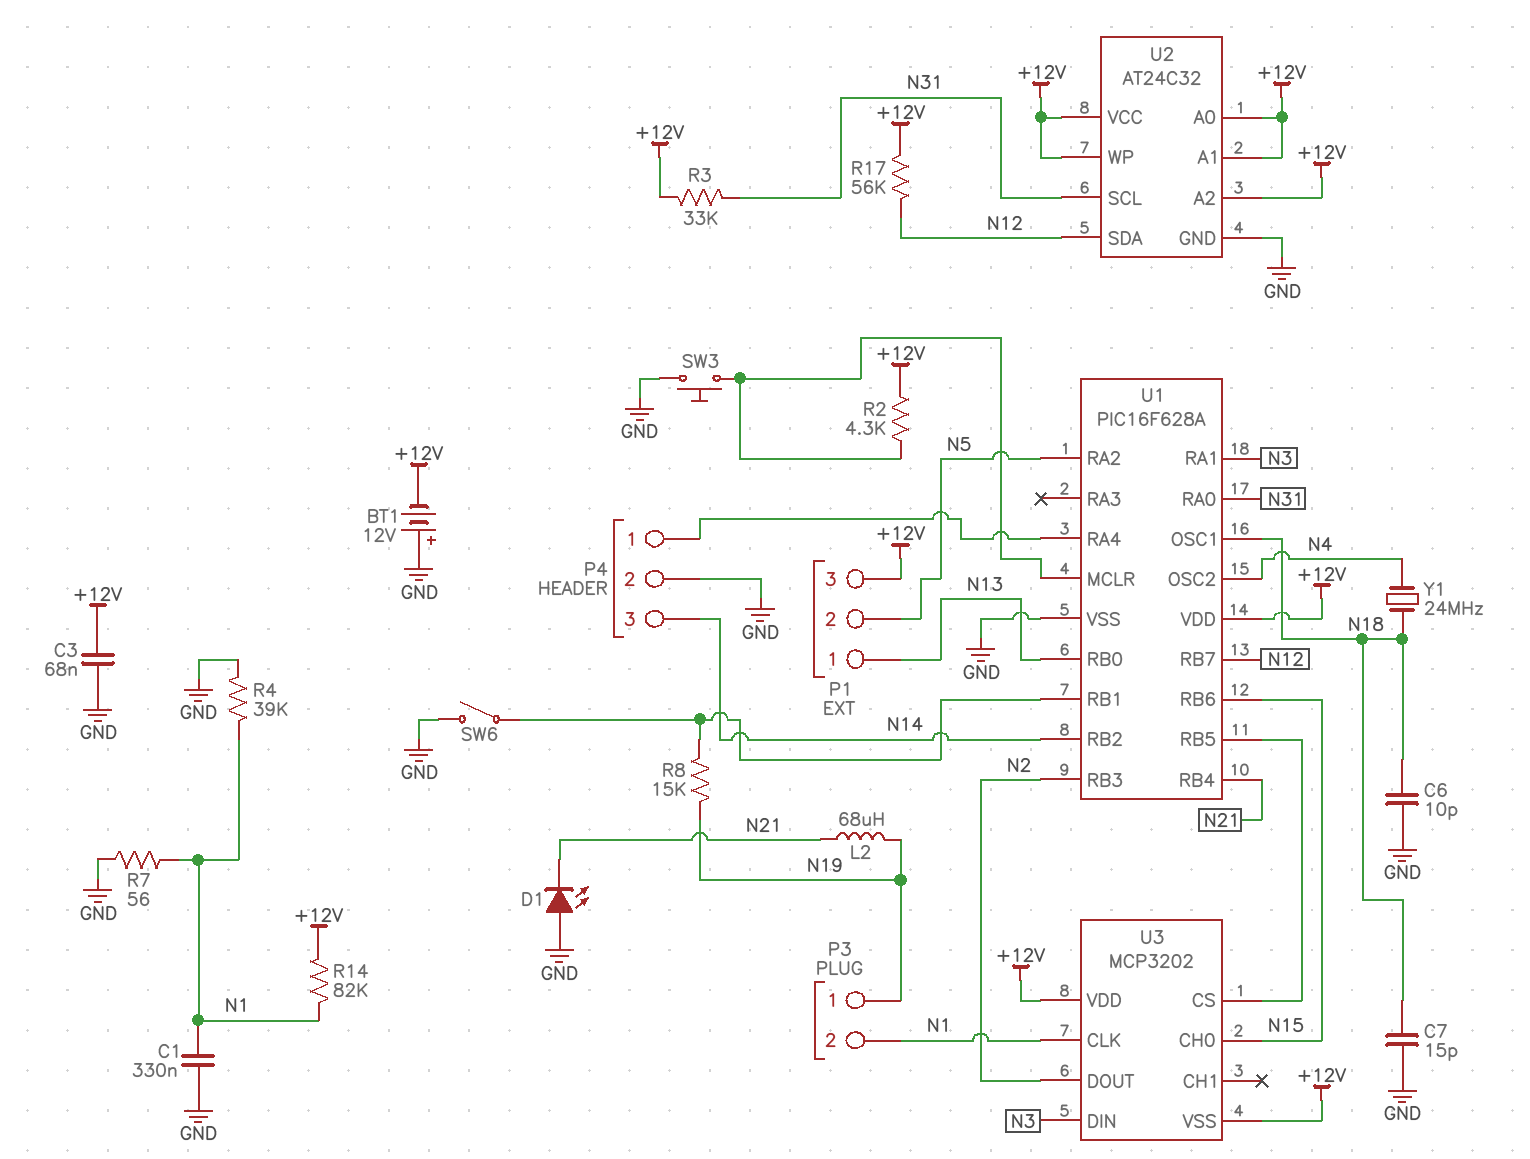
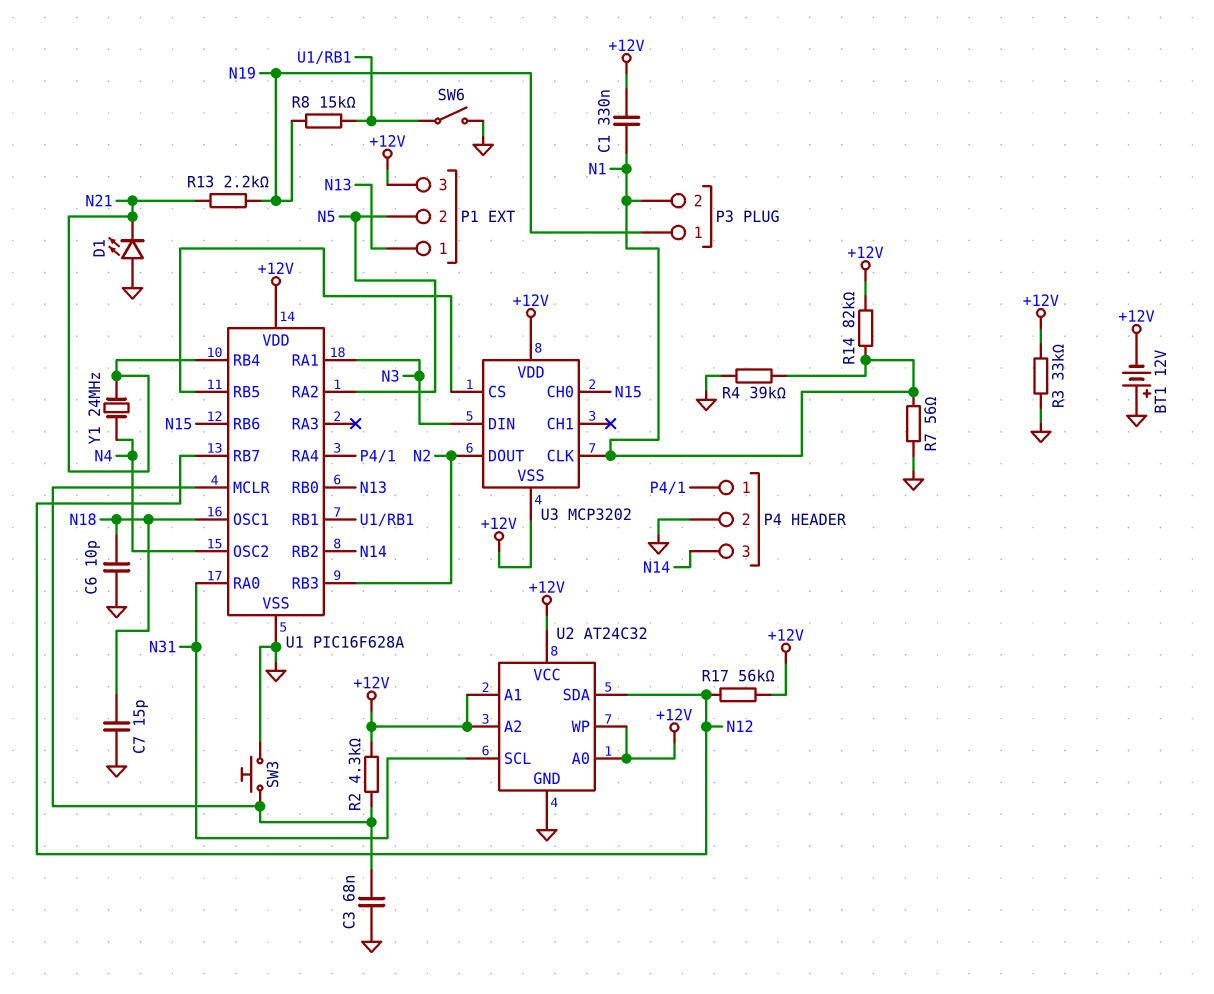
C1: 330nF (GND, N1) -> 330nF (+12V, N1)
C3: 68nF (+12V, GND) -> 68nF (GND, U1/MCLR)
L2: 68uH (N19, N21) -> none
R3: 33k (+12V, N31) -> 33k (+12V, GND)
R13: none -> 2.2k (N19, N21)
Y1: 24MHz (N4, N18) -> 24MHz (N4, N21)

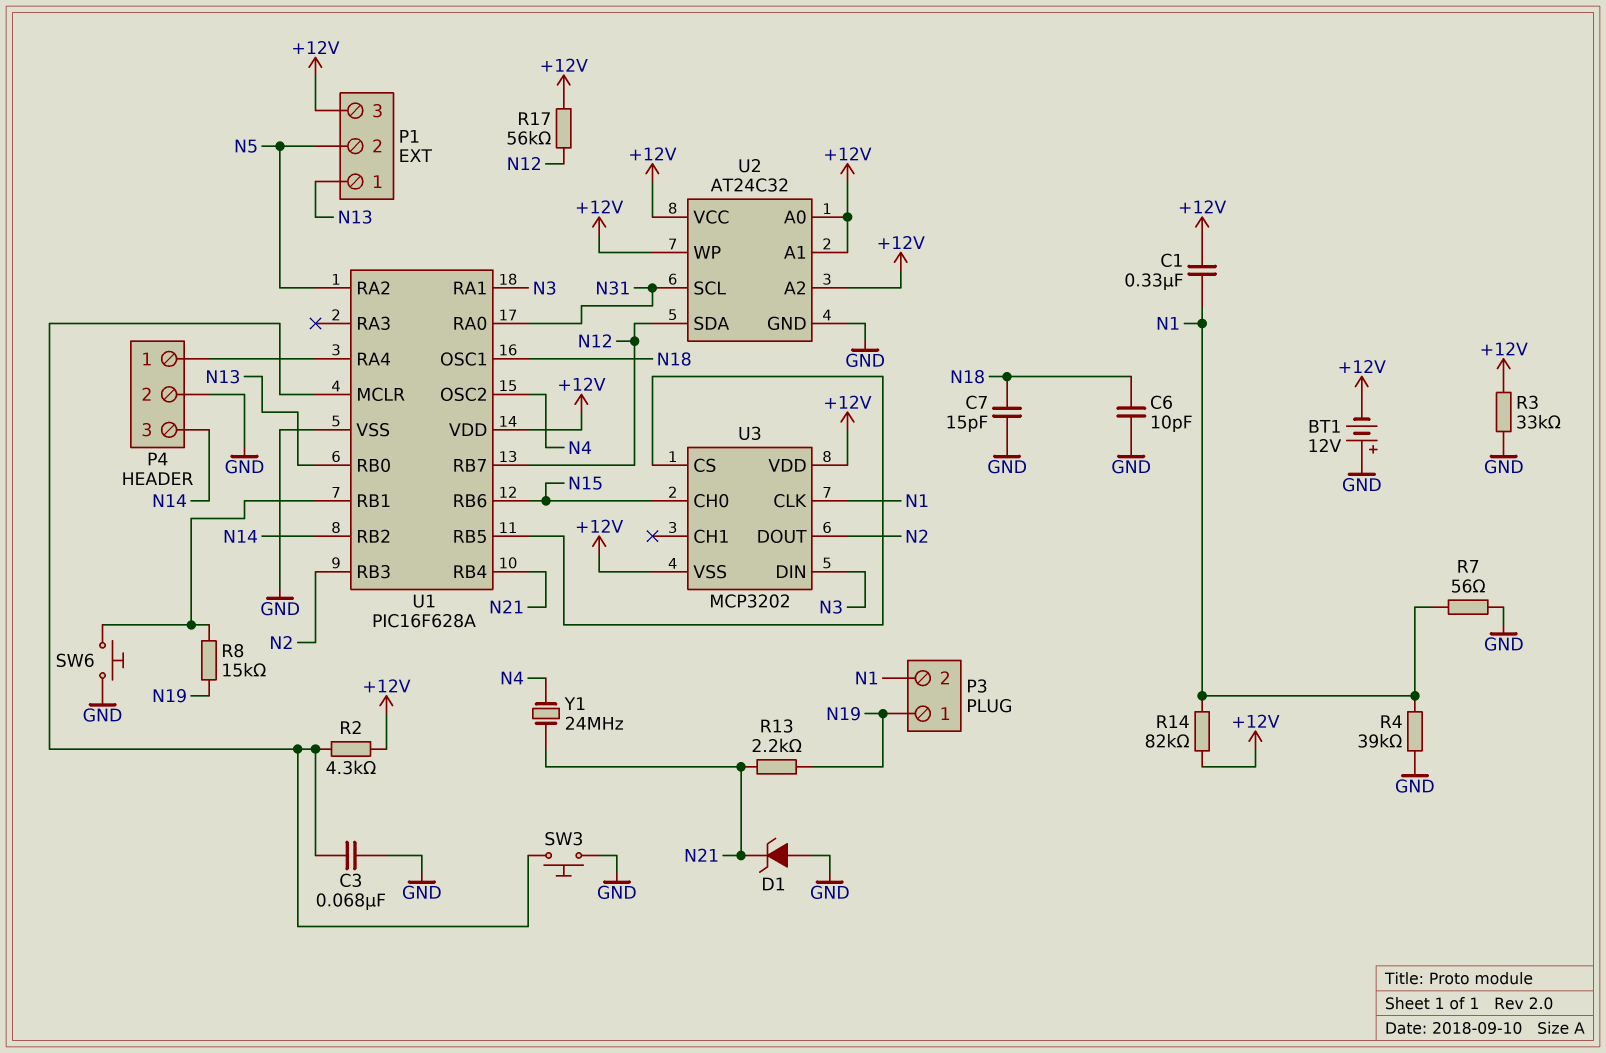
D1: LED (A GND, K N21) -> zener (A GND, K N21)
SW6: switch (GND, U1/RB1) -> button (GND, U1/RB1)

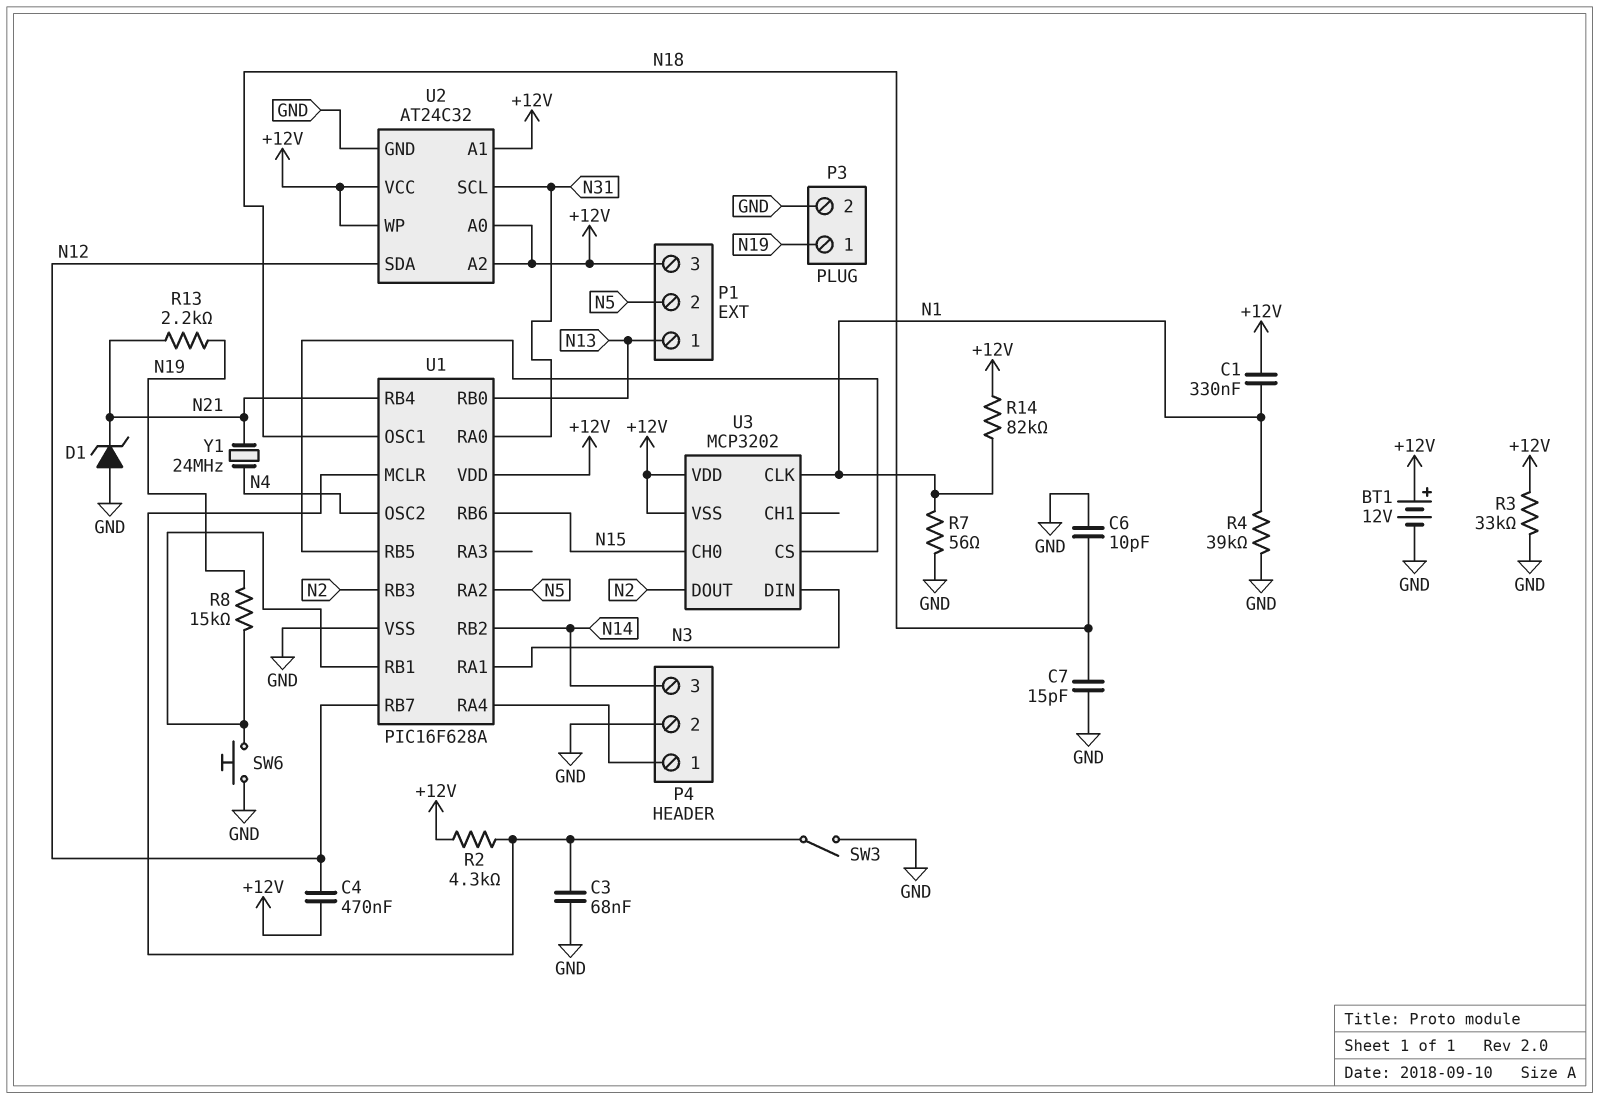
BT1: 12V (plus GND, minus +12V) -> 12V (plus +12V, minus GND)
C4: none -> 470nF (+12V, N12)
P3 pin 2: N1 -> GND
R17: 56k (+12V, N12) -> none
SW3: button (GND, U1/MCLR) -> switch (GND, U1/MCLR)

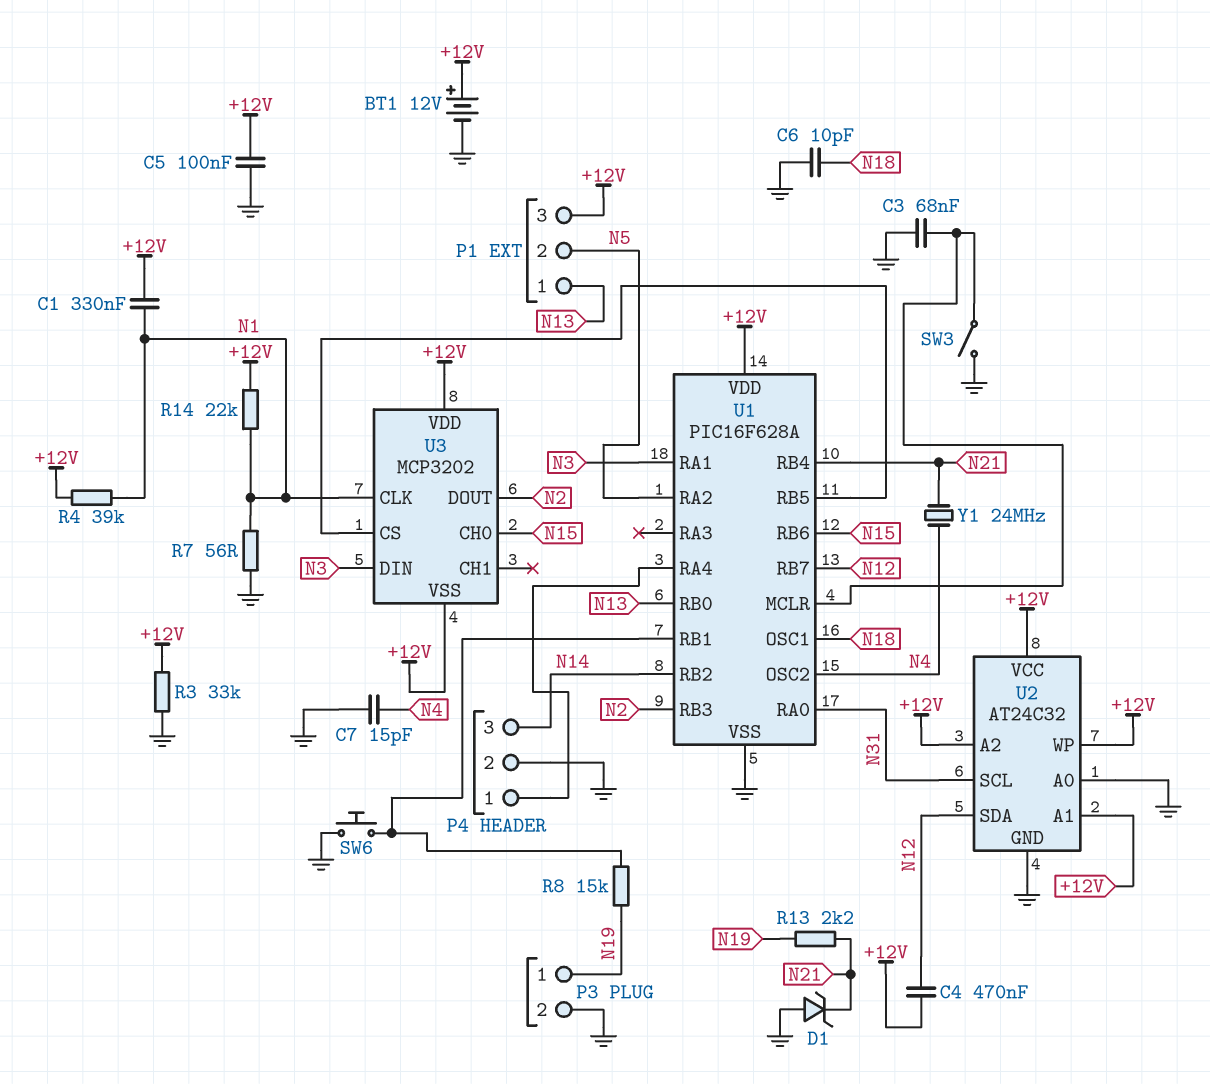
C5: none -> 100nF (+12V, GND)
C7: 15pF (GND, N18) -> 15pF (GND, N4)
R2: 4.3k (+12V, U1/MCLR) -> none
R4: 39k (GND, N1) -> 39k (+12V, N1)
R14: 82k (+12V, N1) -> 22k (+12V, N1)
U2 pin A0: +12V -> GND

